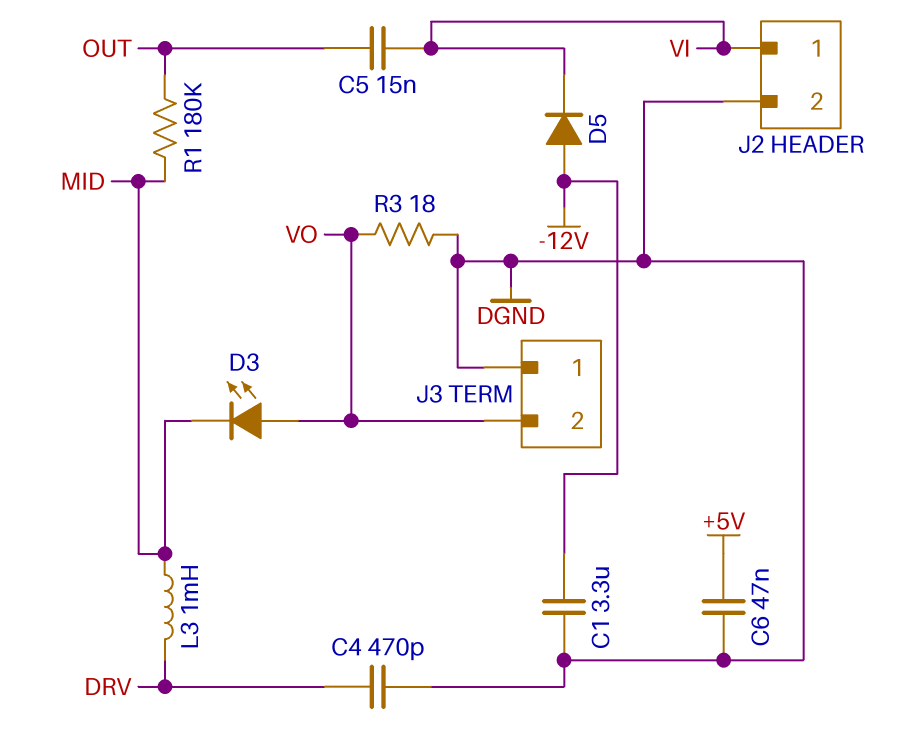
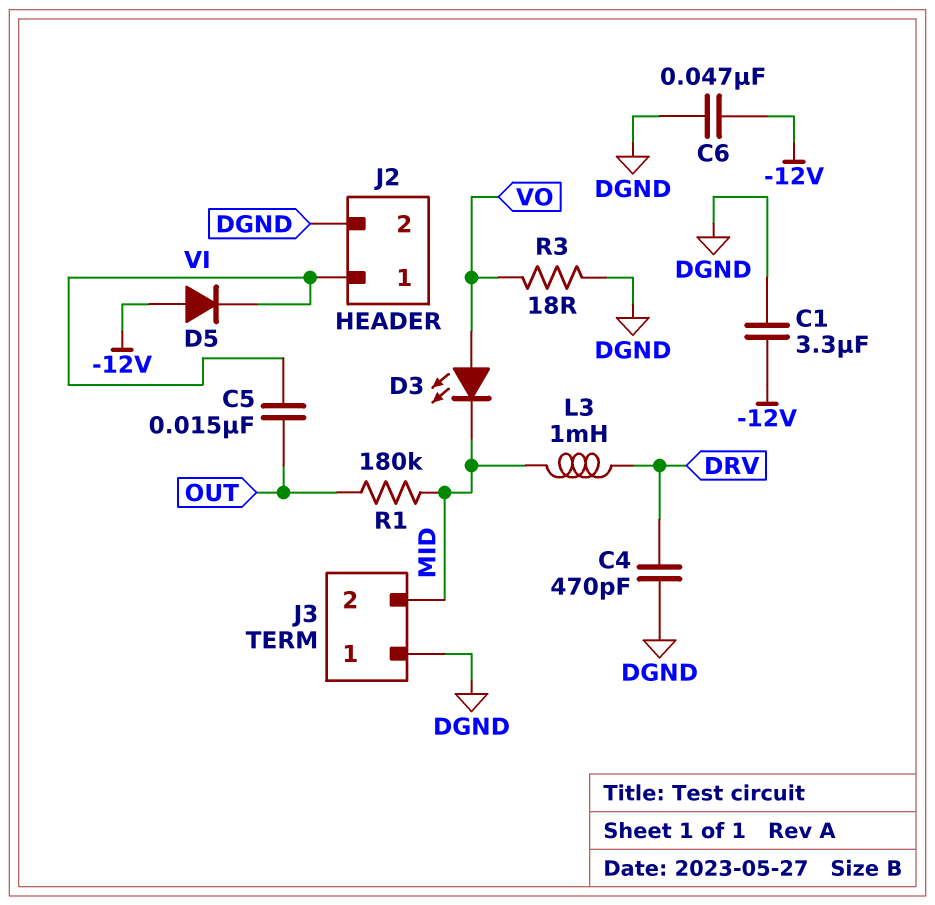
C6: 47nF (+5V, DGND) -> 47nF (-12V, DGND)
J3 pin 2: VO -> MID

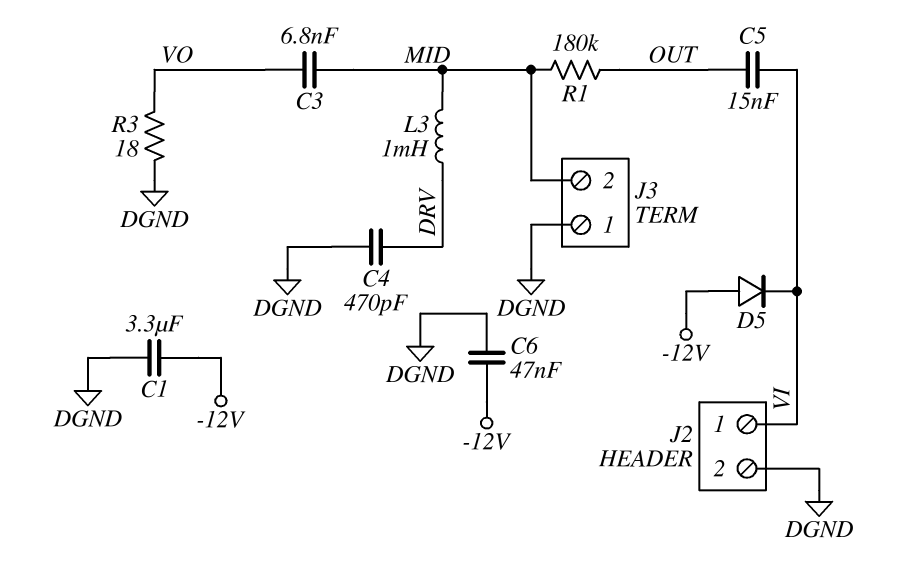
C3: none -> 6.8nF (MID, VO)
D3: LED (A VO, K MID) -> none

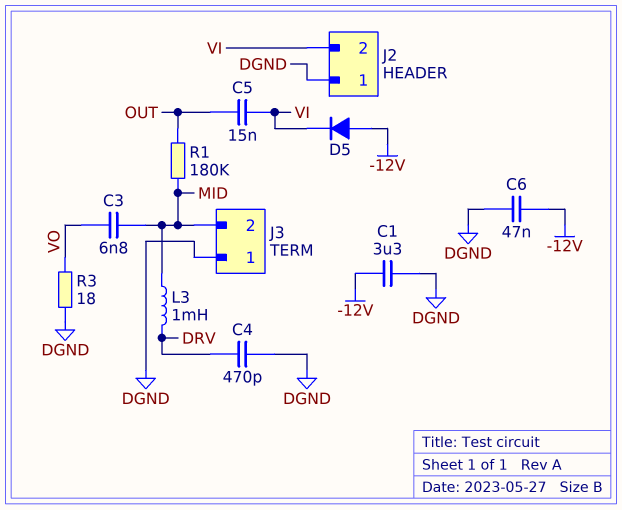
J2 pin 1: VI -> DGND
J2 pin 2: DGND -> VI

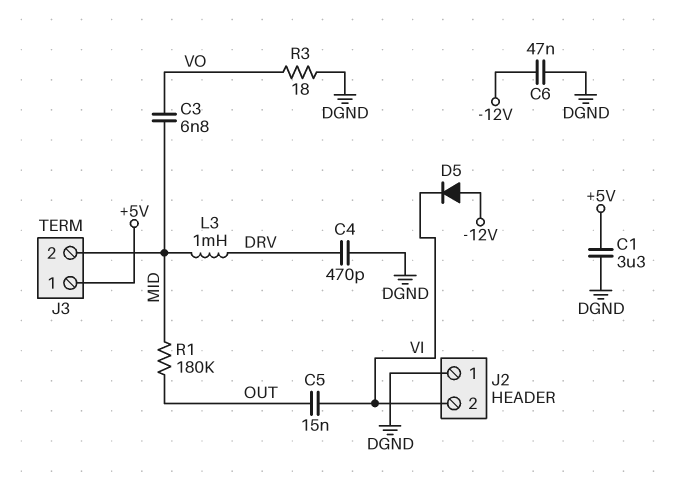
C1: 3.3uF (-12V, DGND) -> 3.3uF (+5V, DGND)
J3 pin 1: DGND -> +5V

